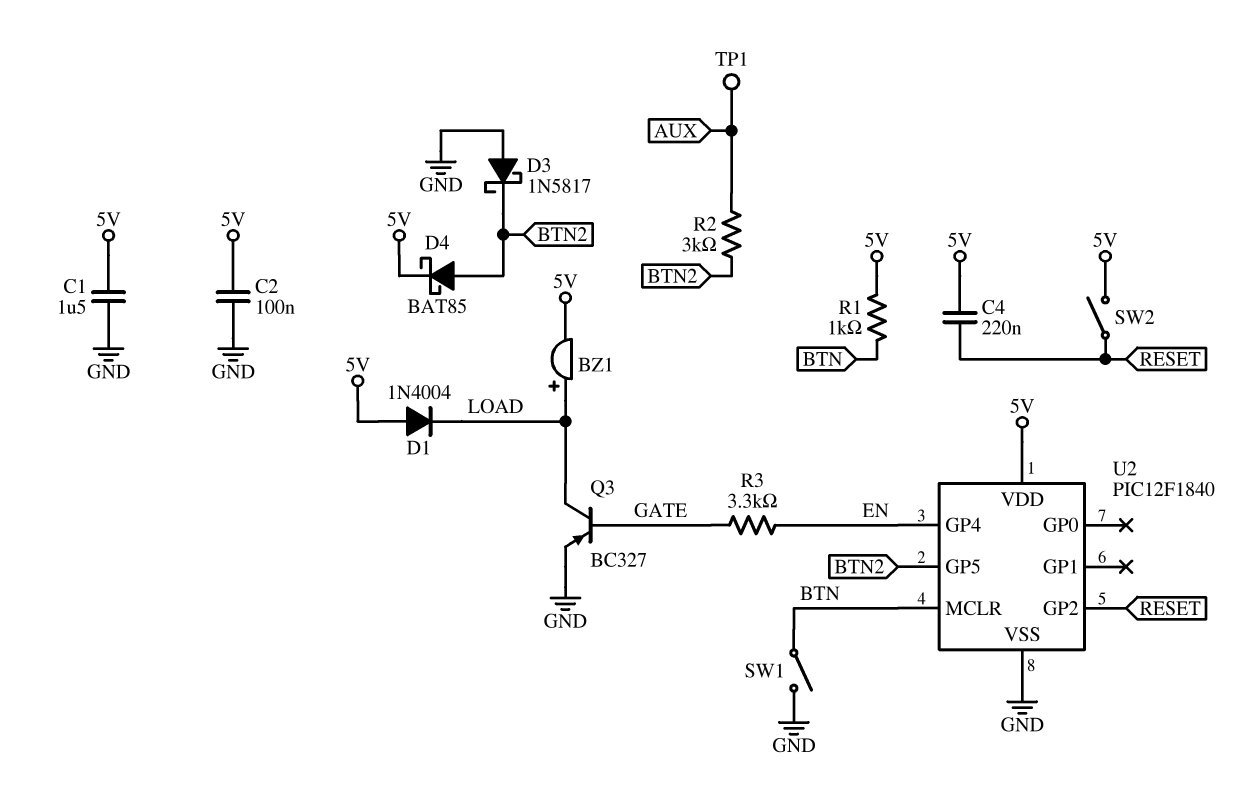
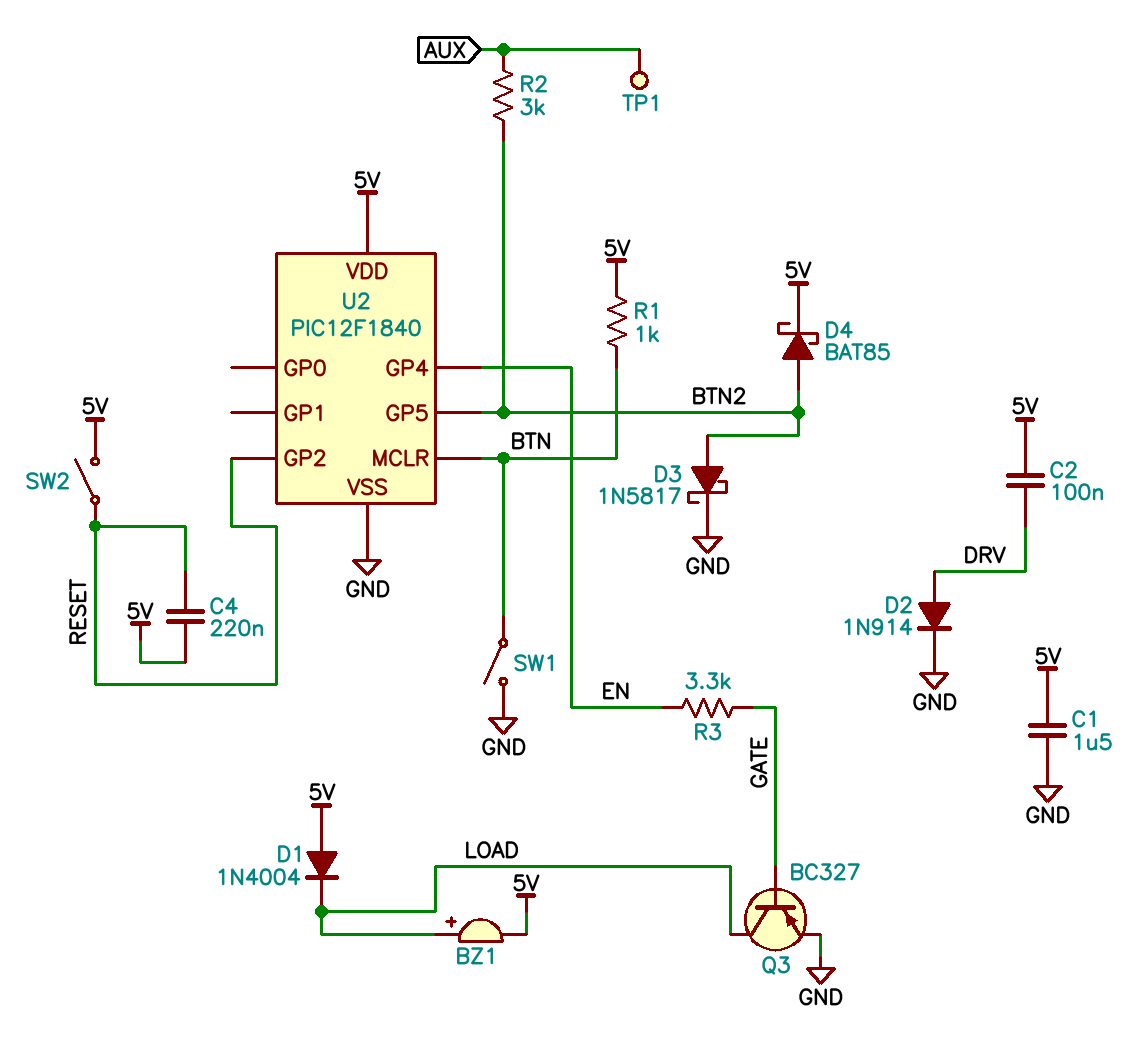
C2: 100nF (5V, GND) -> 100nF (5V, DRV)
D2: none -> diode 1N914 (A DRV, K GND)
D3: schottky 1N5817 (A GND, K BTN2) -> schottky 1N5817 (A BTN2, K GND)

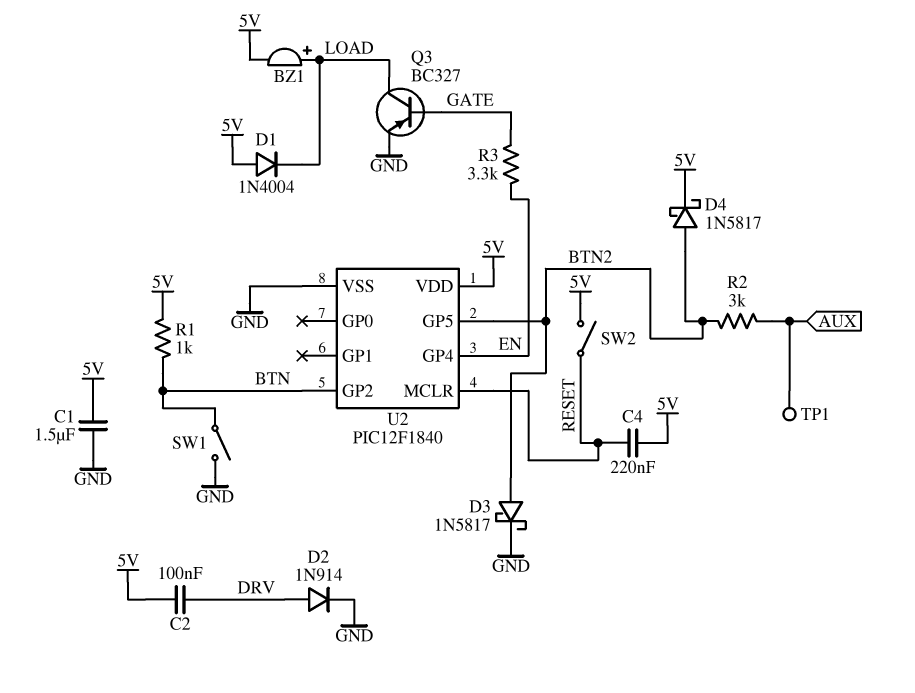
D4: schottky BAT85 (A BTN2, K 5V) -> schottky 1N5817 (A BTN2, K 5V)
U2 pin GP2: RESET -> BTN
U2 pin MCLR: BTN -> RESET

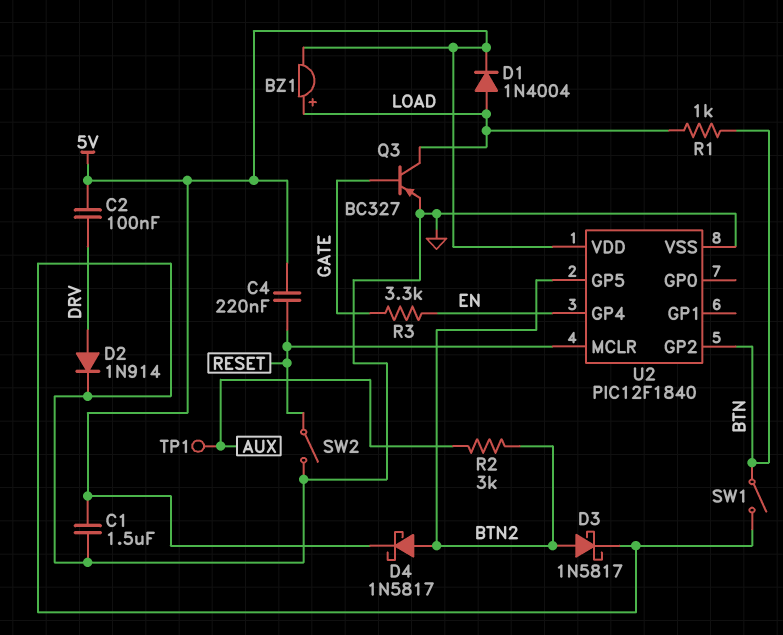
D1: diode 1N4004 (A 5V, K LOAD) -> diode 1N4004 (A LOAD, K 5V)
R1: 1k (5V, BTN) -> 1k (BTN, LOAD)
SW2: switch (5V, RESET) -> switch (GND, RESET)

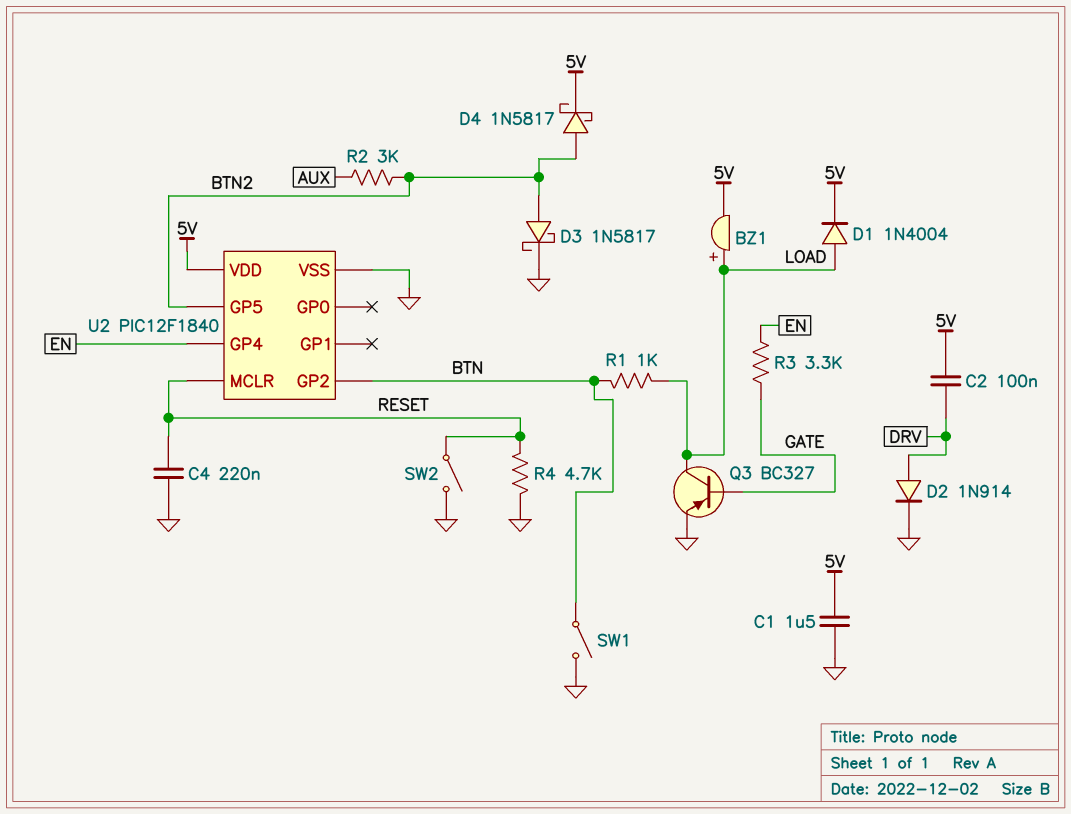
C4: 220nF (5V, RESET) -> 220nF (GND, RESET)
R4: none -> 4.7k (GND, RESET)
TP1: test point (AUX) -> none

